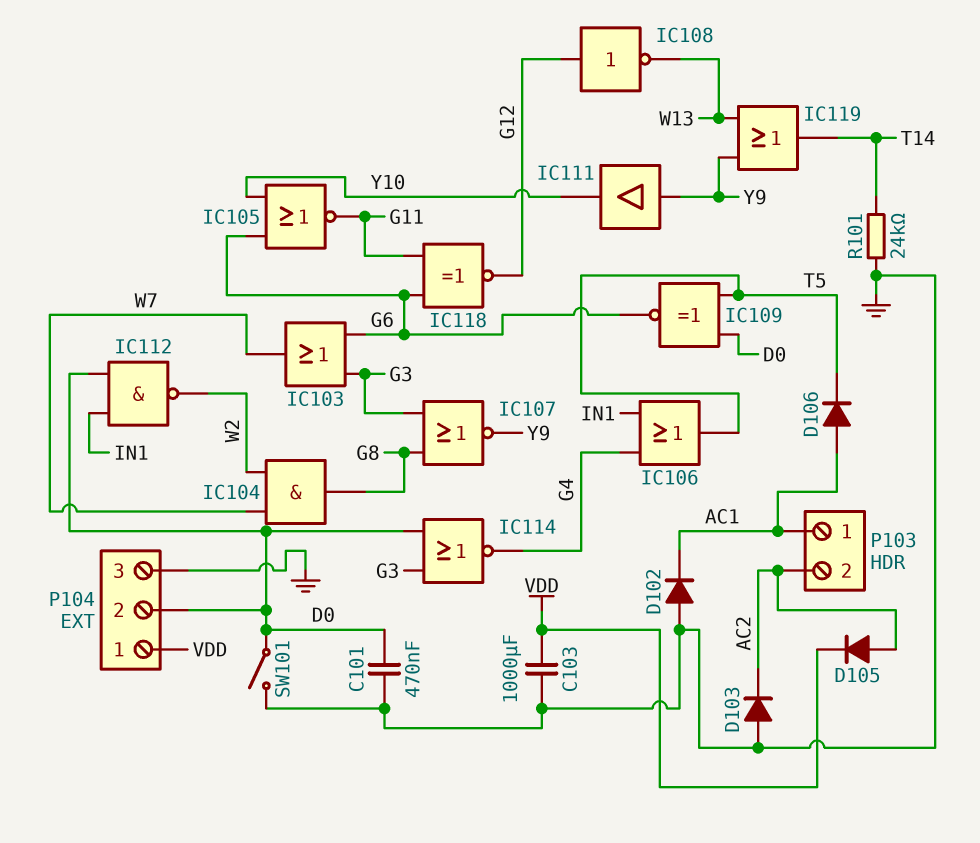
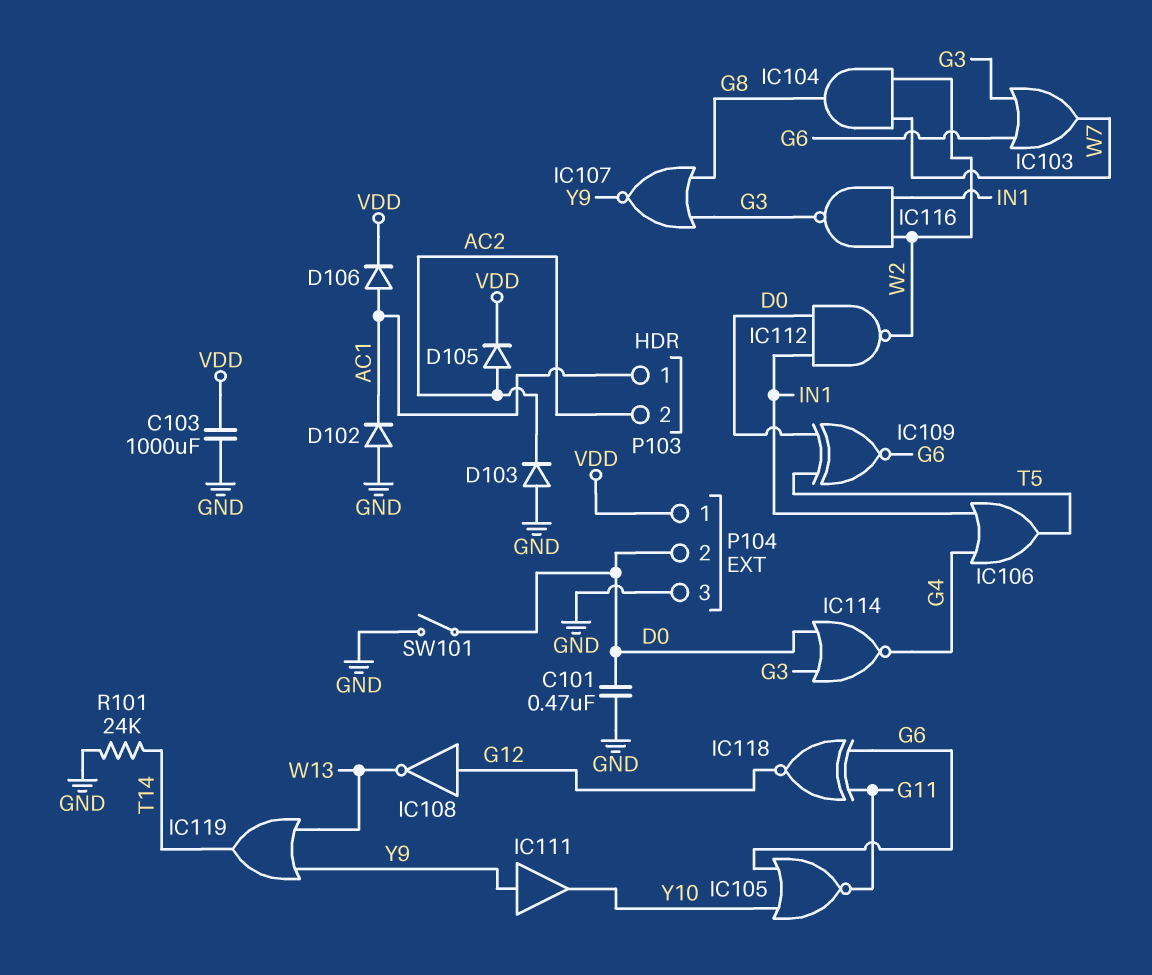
D106: diode (A AC1, K T5) -> diode (A AC1, K VDD)
IC116: none -> NAND (in IN1, in W2, out G3)

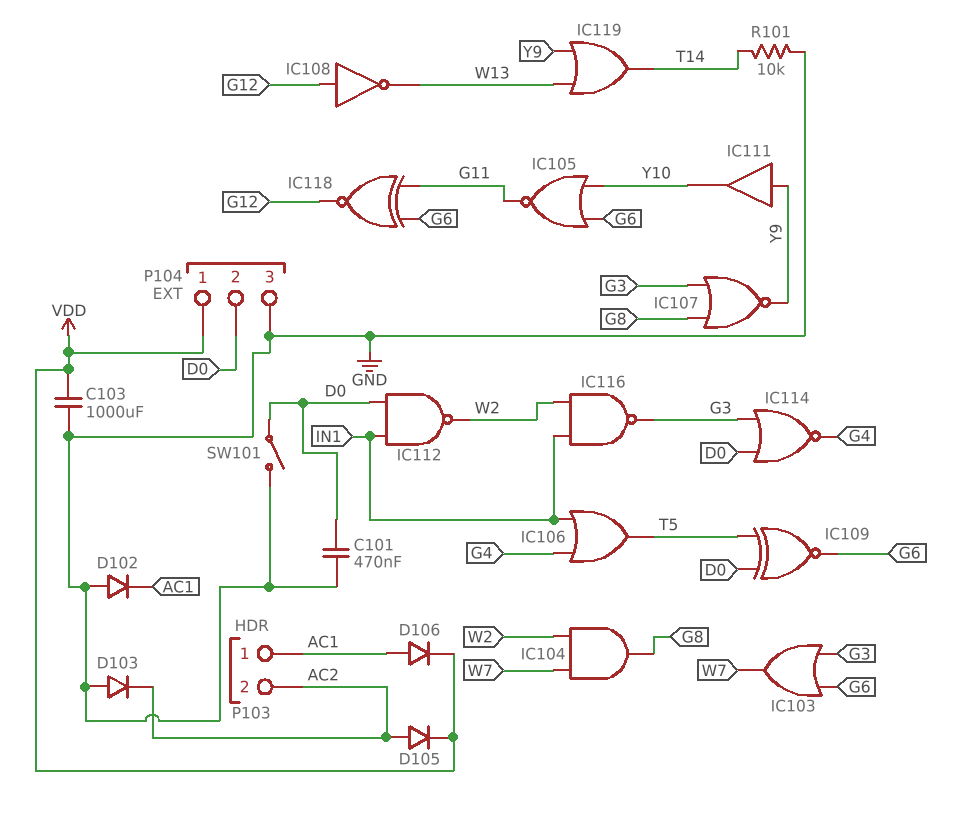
R101: 24k (GND, T14) -> 10k (GND, T14)

